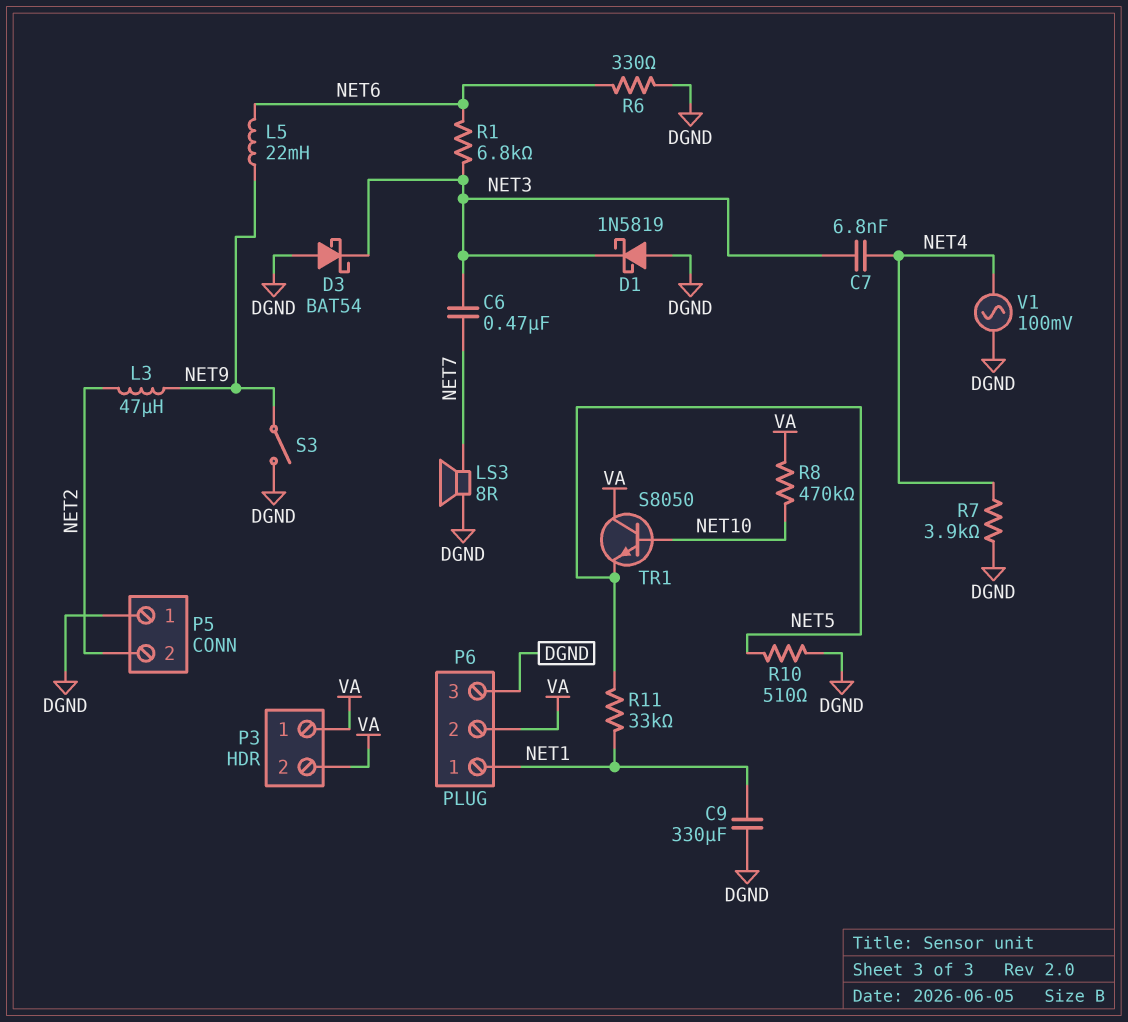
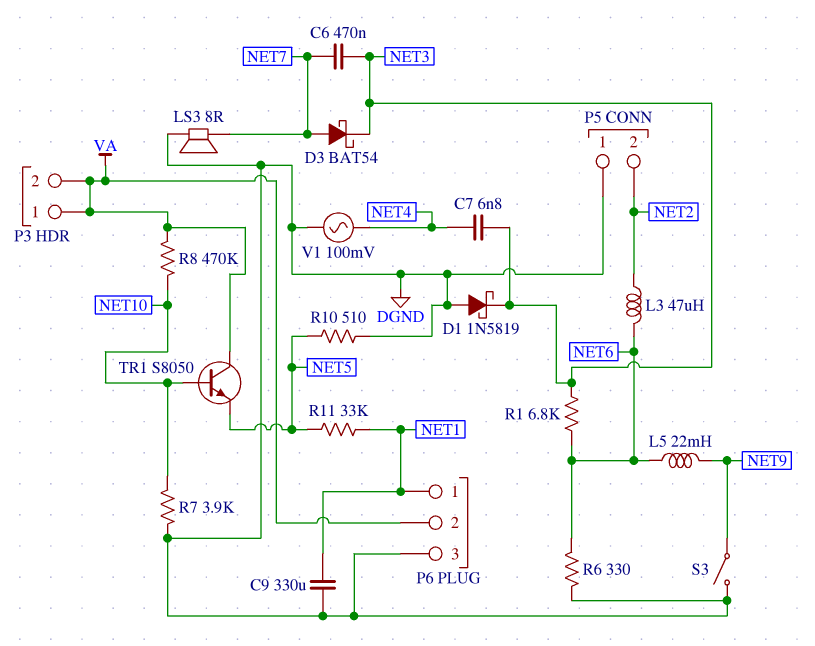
D3: schottky BAT54 (A DGND, K NET3) -> schottky BAT54 (A NET7, K NET3)
L3: 47uH (NET2, NET9) -> 47uH (NET2, NET6)
R7: 3.9k (DGND, NET4) -> 3.9k (DGND, NET10)

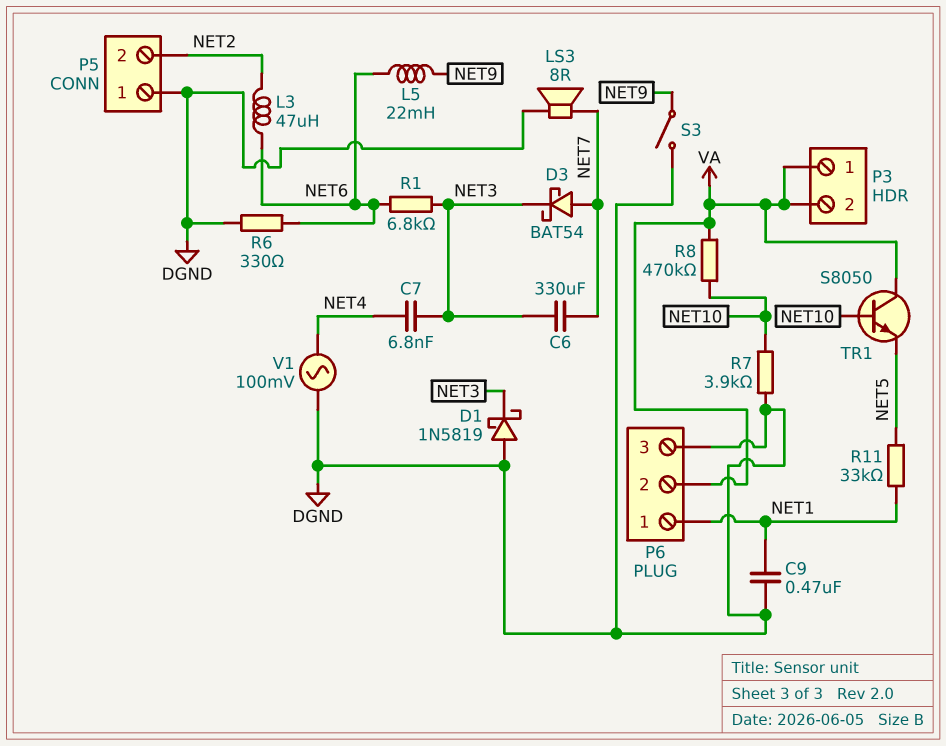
C6: 470nF (NET3, NET7) -> 330uF (NET3, NET7)
C9: 330uF (DGND, NET1) -> 470nF (DGND, NET1)
R10: 510 (DGND, NET5) -> none

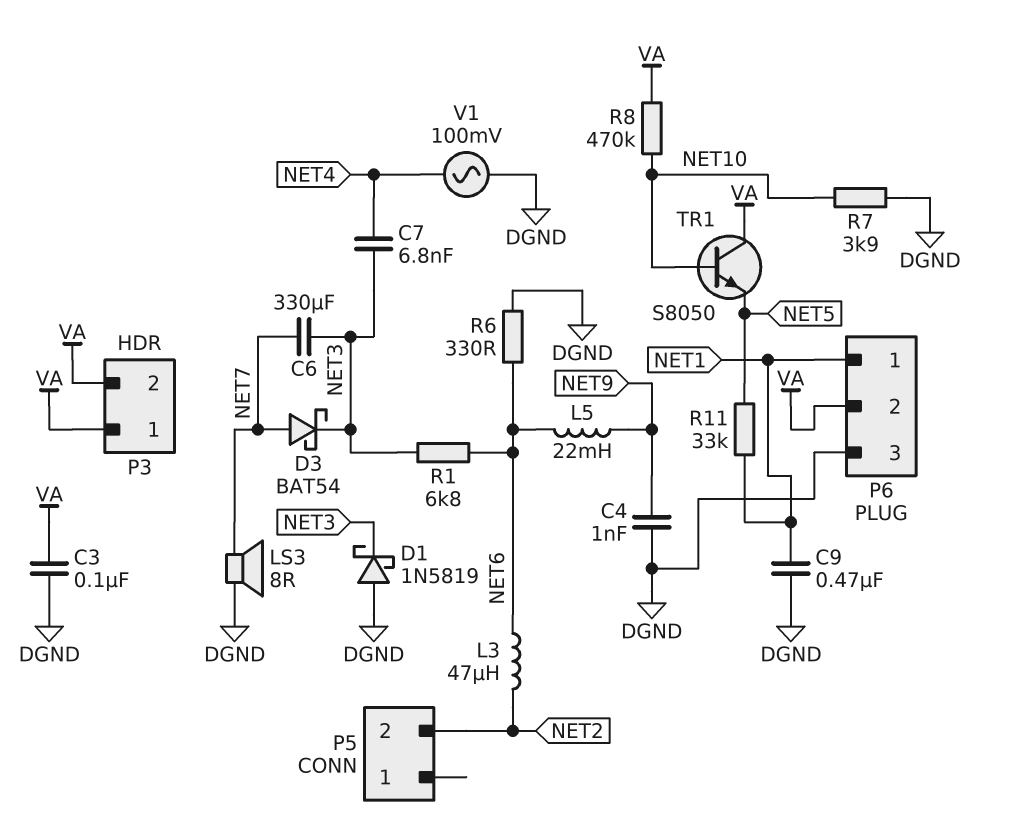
C3: none -> 100nF (DGND, VA)
C4: none -> 1nF (DGND, NET9)
P5 pin 1: DGND -> none
S3: switch (DGND, NET9) -> none

